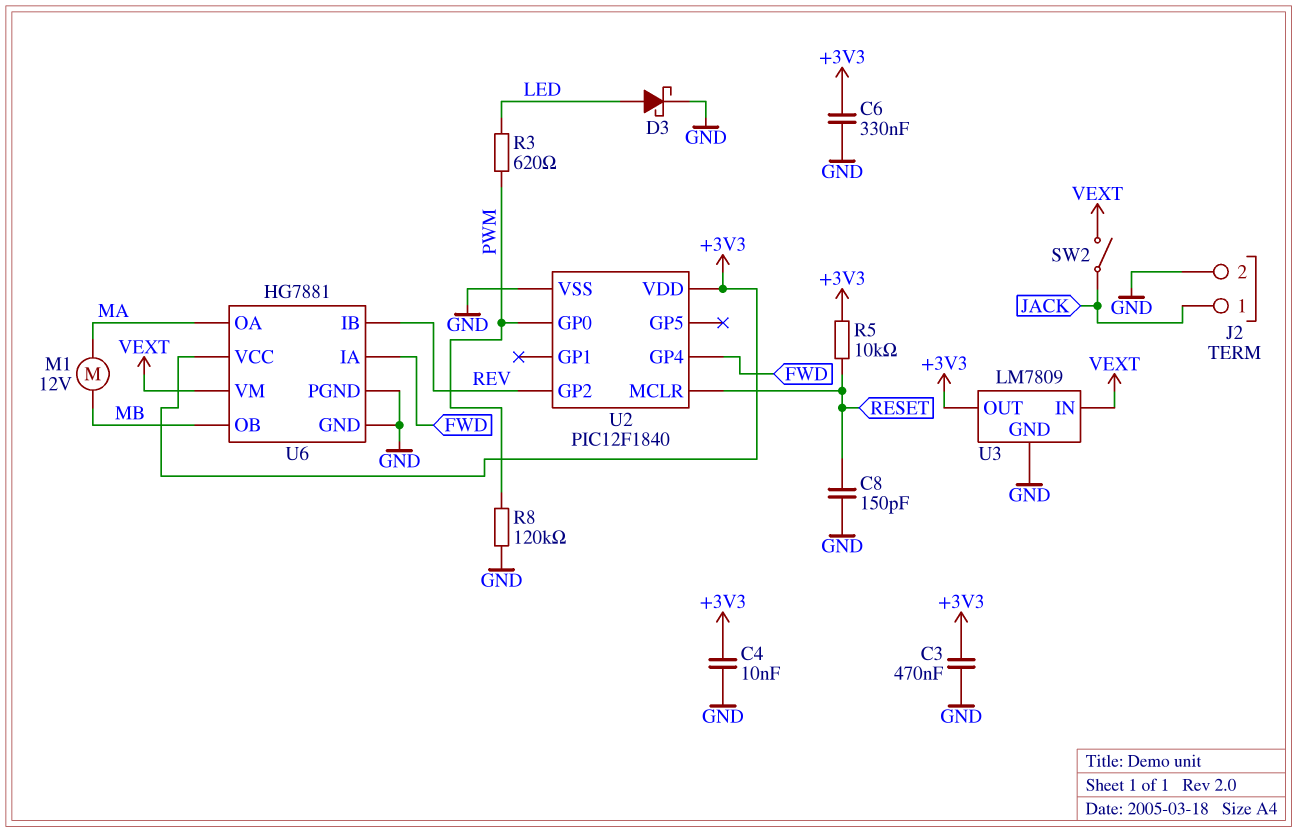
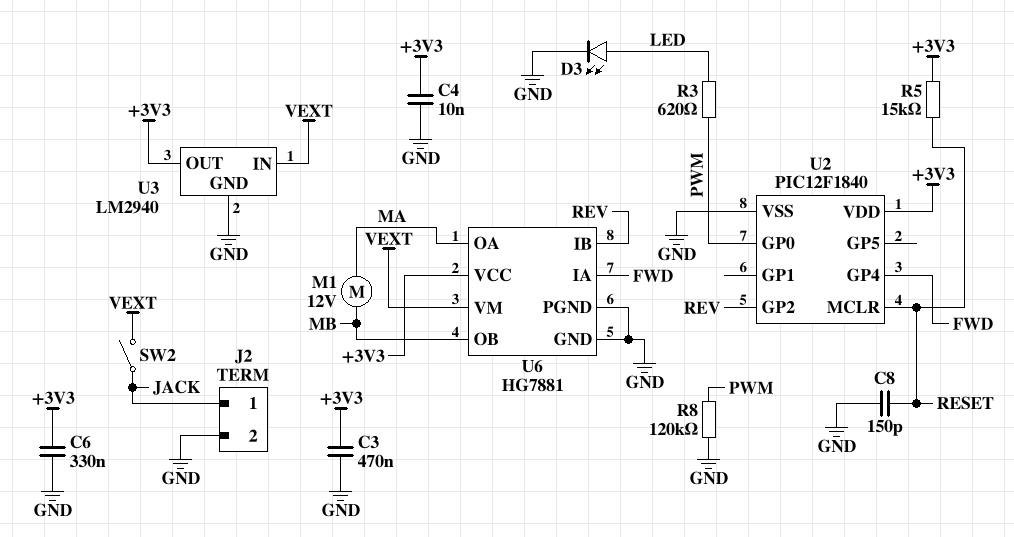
D3: schottky (A LED, K GND) -> LED (A LED, K GND)
R5: 10k (+3V3, RESET) -> 15k (+3V3, RESET)
U3: LM7809 -> LM2940

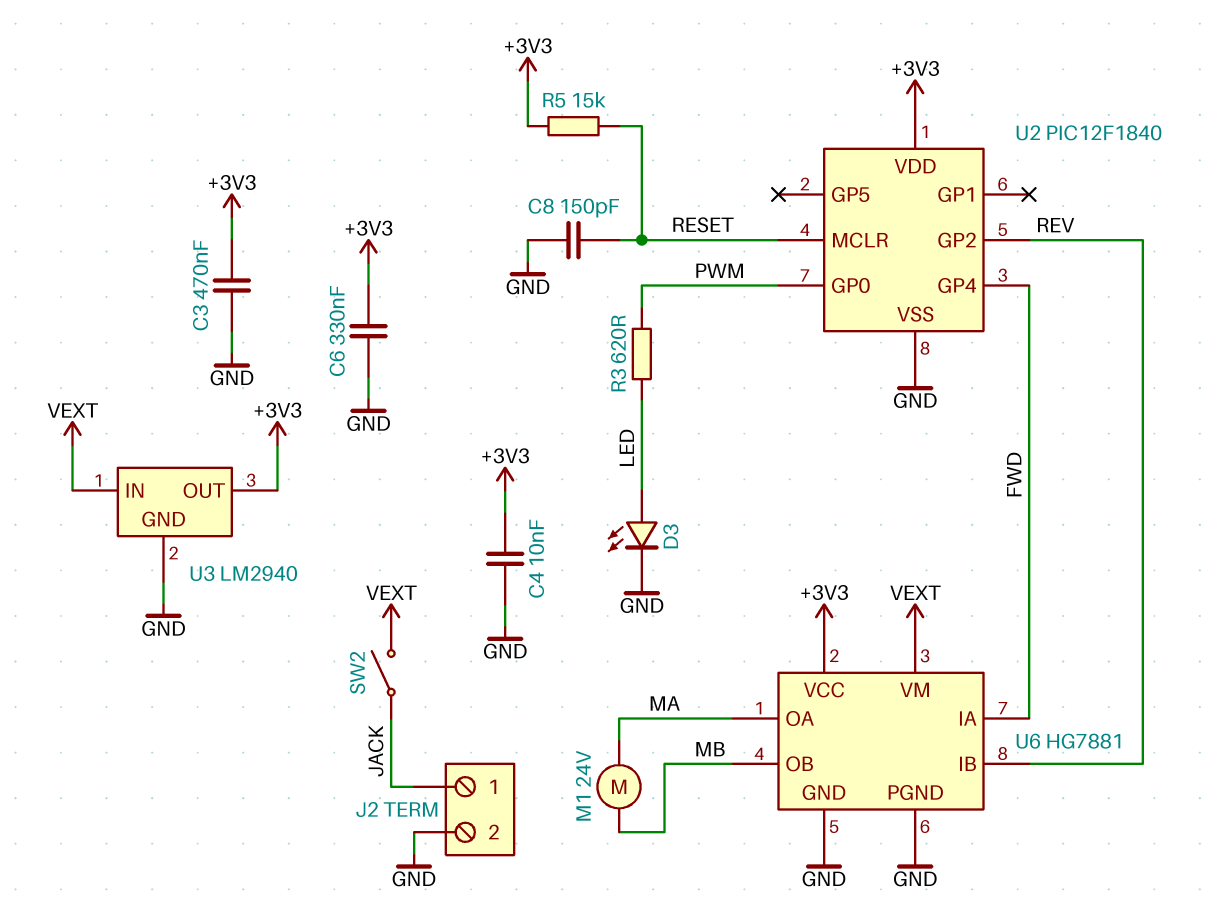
M1: motor 12V (MA, MB) -> motor 24V (MA, MB)
R8: 120k (GND, PWM) -> none

